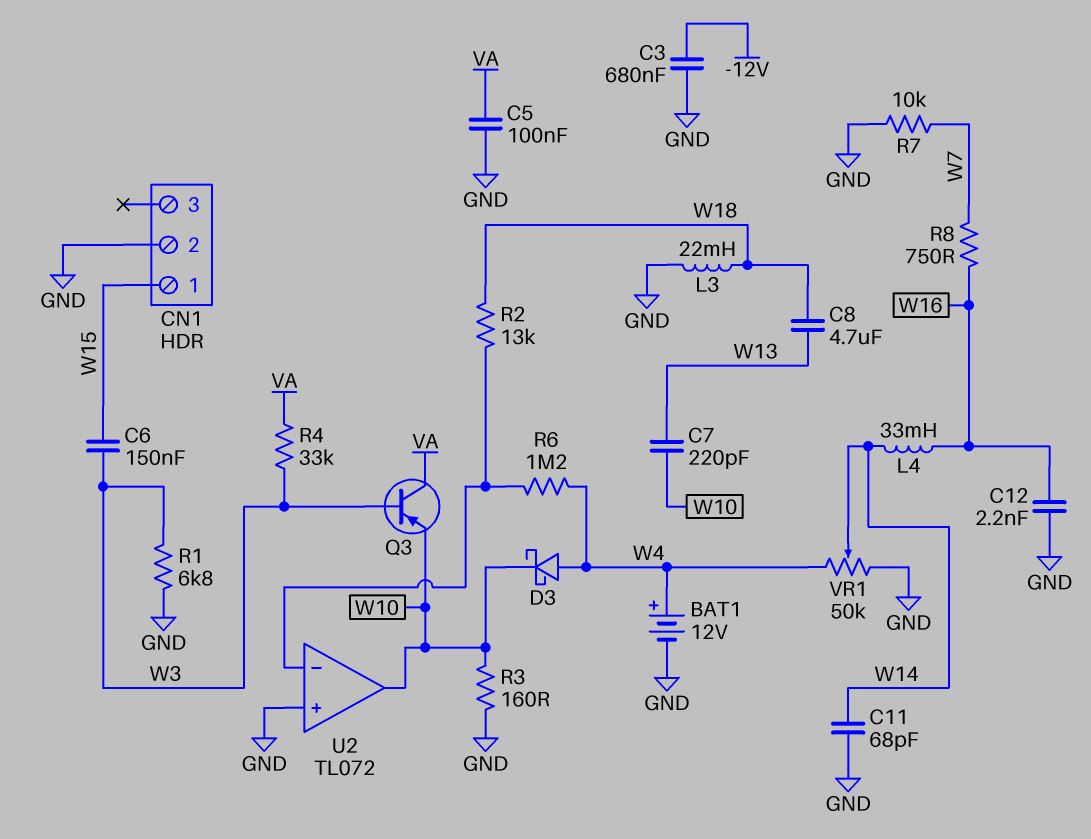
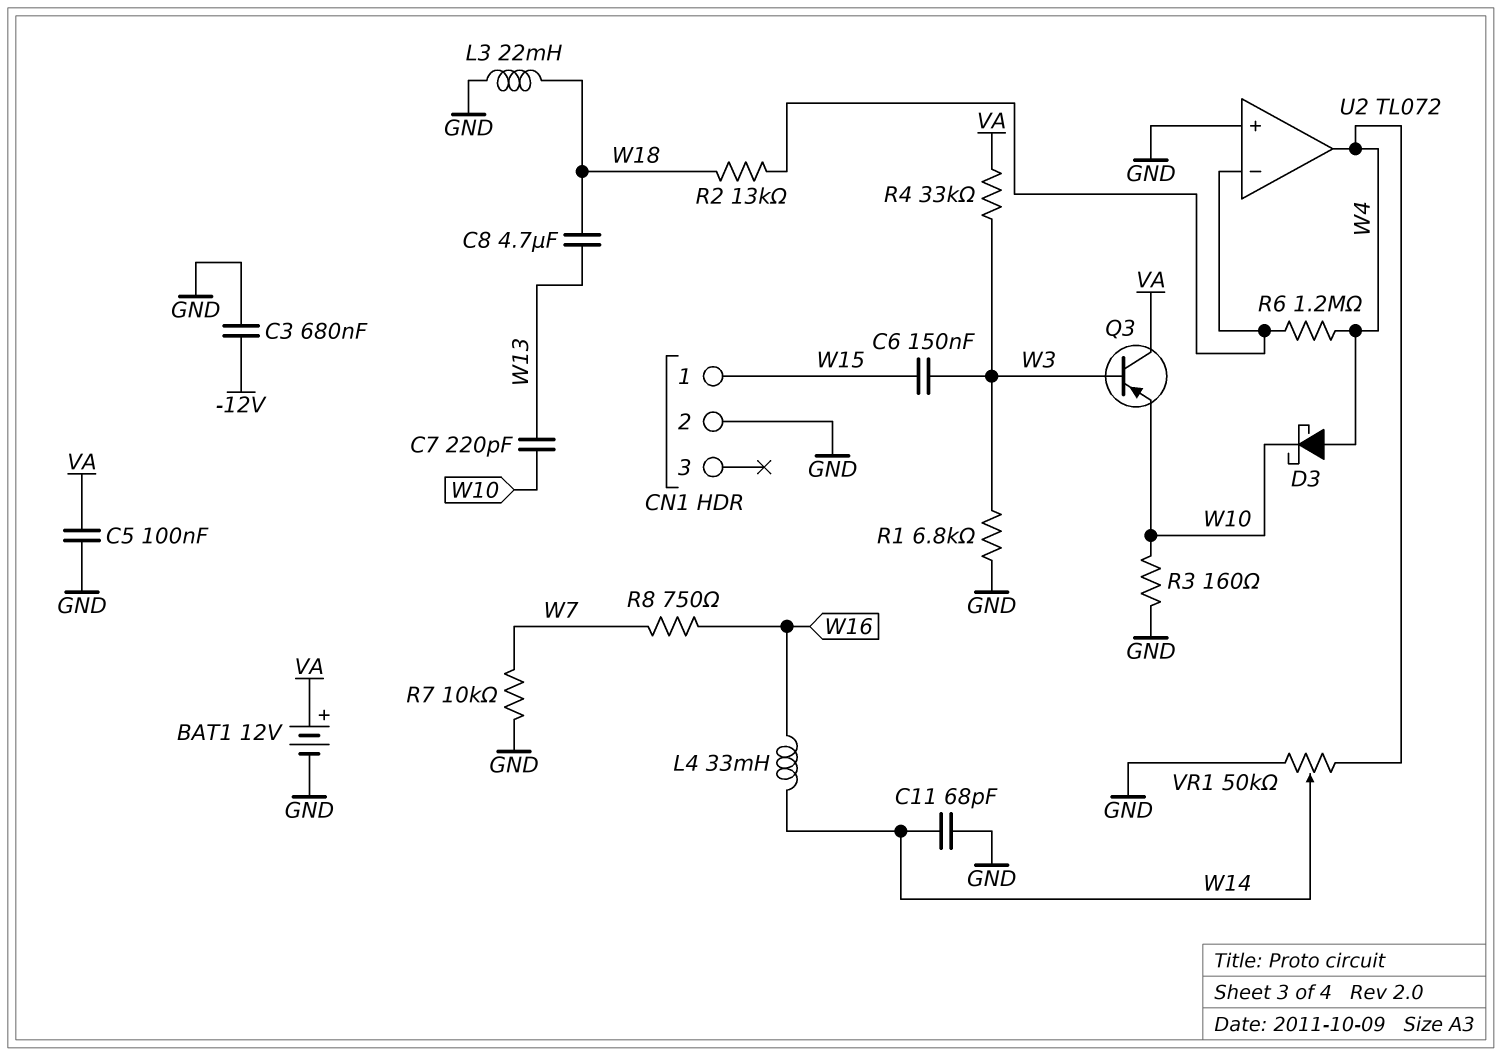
BAT1: 12V (plus W4, minus GND) -> 12V (plus VA, minus GND)
C12: 2.2nF (GND, W16) -> none
U2 pin out: W10 -> W4

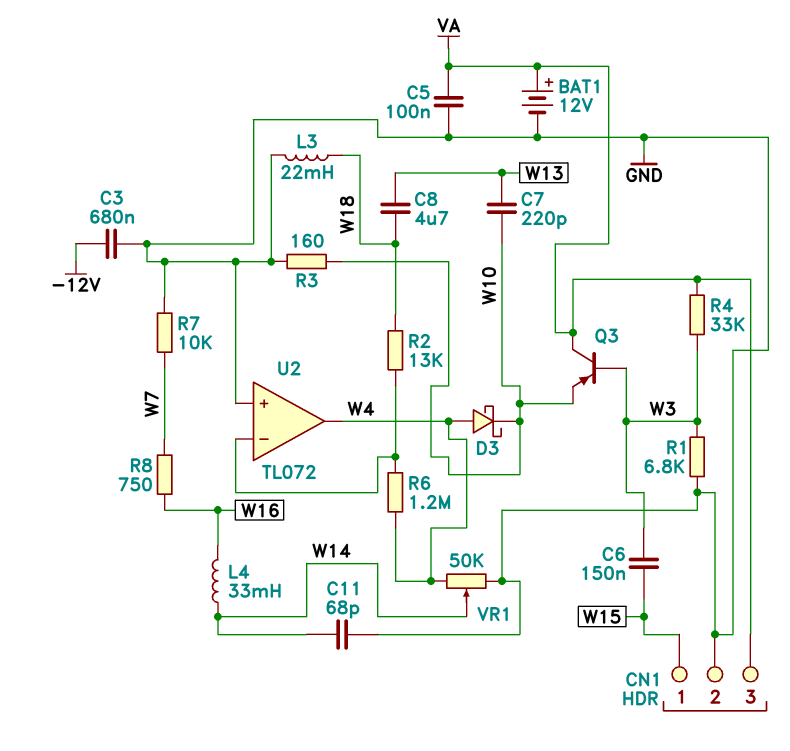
CN1 pin 3: none -> VA

